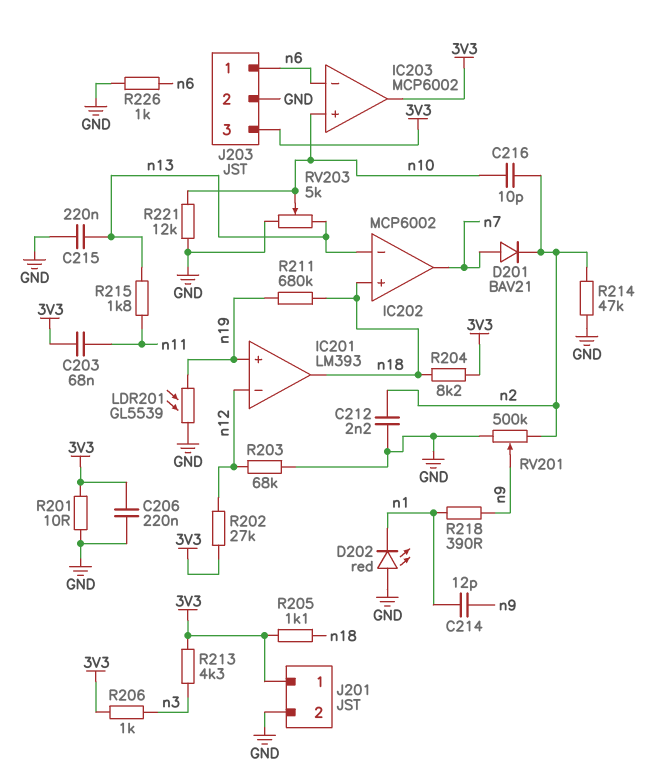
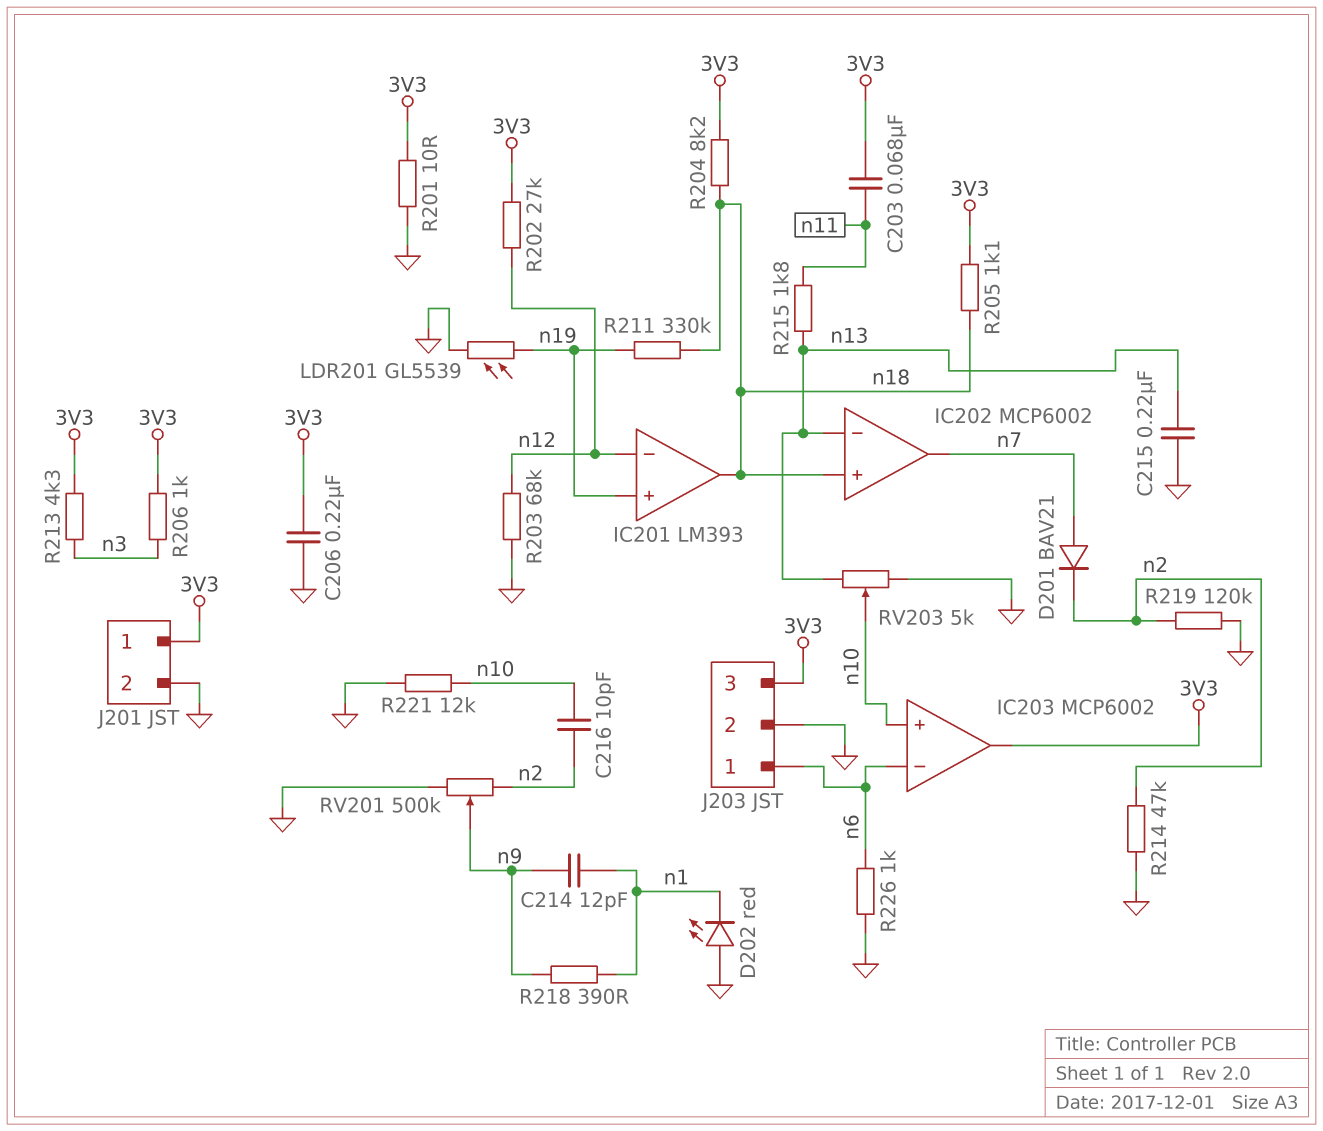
C212: 2.2nF (GND, n2) -> none
R211: 680k (n18, n19) -> 330k (n18, n19)
R219: none -> 120k (GND, n2)

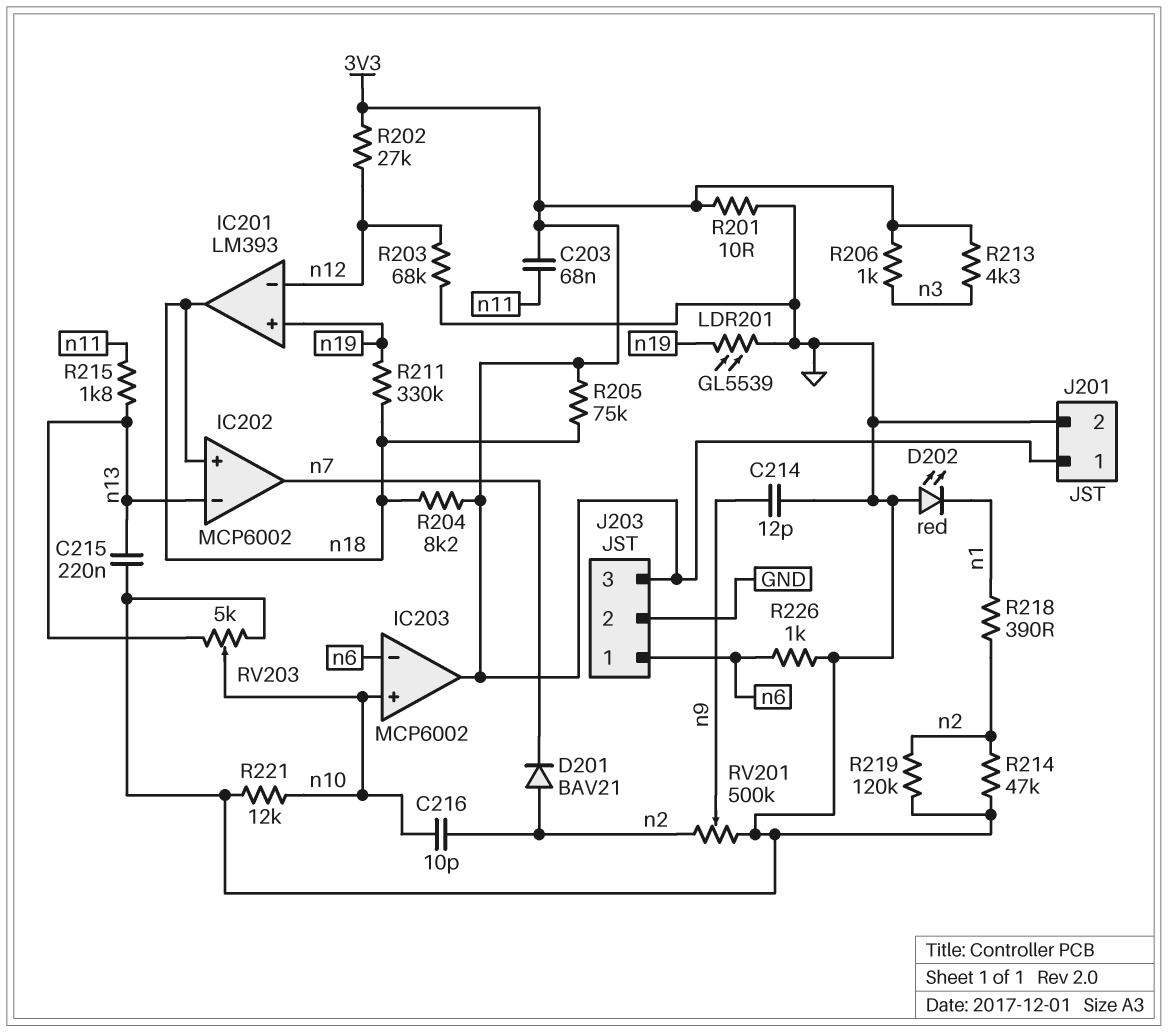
C206: 220nF (3V3, GND) -> none
C214: 12pF (n1, n9) -> 12pF (GND, n9)
D201: diode BAV21 (A n7, K n2) -> diode BAV21 (A n2, K n7)
R205: 1.1k (3V3, n18) -> 75k (3V3, n18)
R218: 390 (n1, n9) -> 390 (n1, n2)

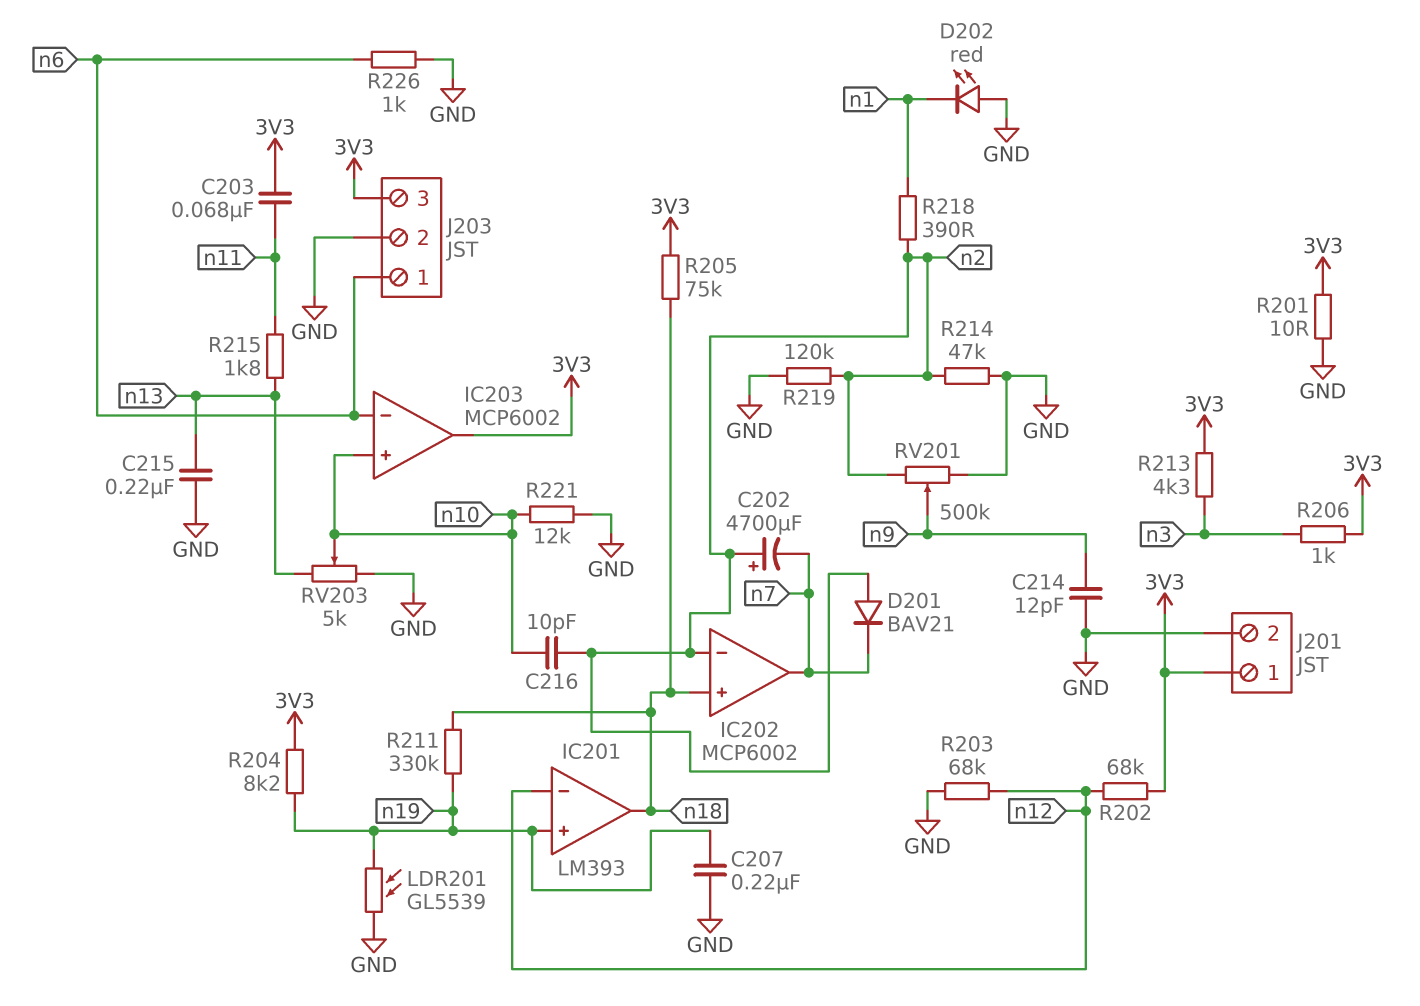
C202: none -> 4700uF (plus n2, minus n7)
C207: none -> 220nF (GND, n19)
IC202 pin in-: n13 -> n2
R202: 27k (3V3, n12) -> 68k (3V3, n12)
R204: 8.2k (3V3, n18) -> 8.2k (3V3, n19)

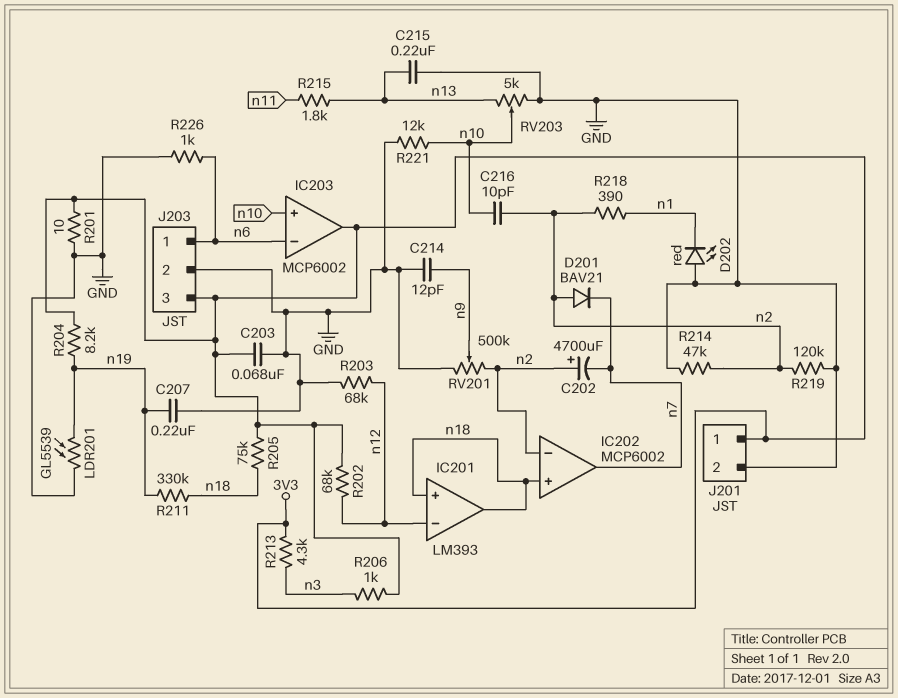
C203: 68nF (3V3, n11) -> 68nF (3V3, GND)
IC201 pin in+: n19 -> n18

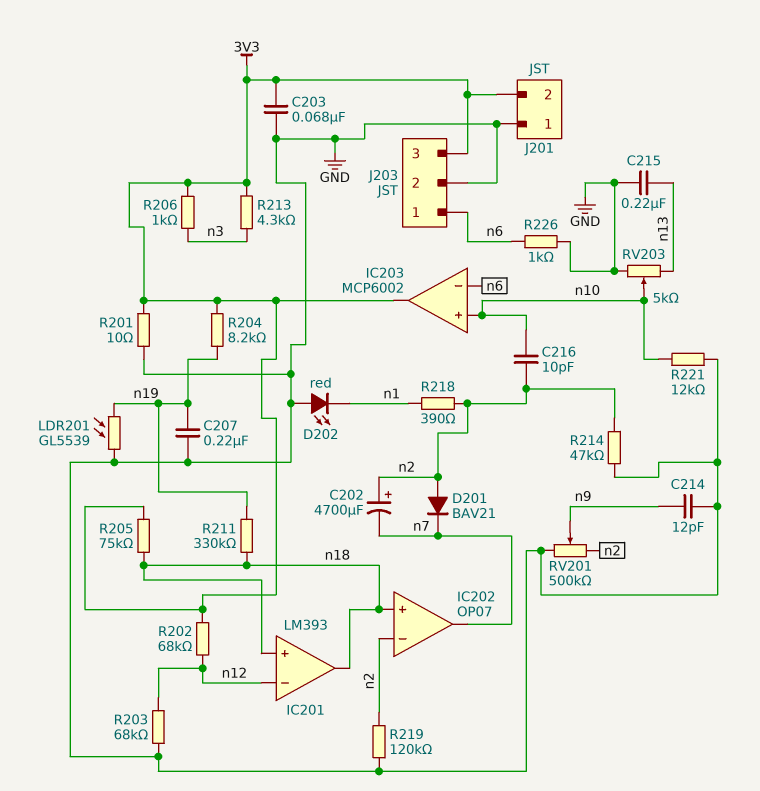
IC202: MCP6002 -> OP07
J201 pin 1: 3V3 -> GND
J201 pin 2: GND -> 3V3
R215: 1.8k (n11, n13) -> none

